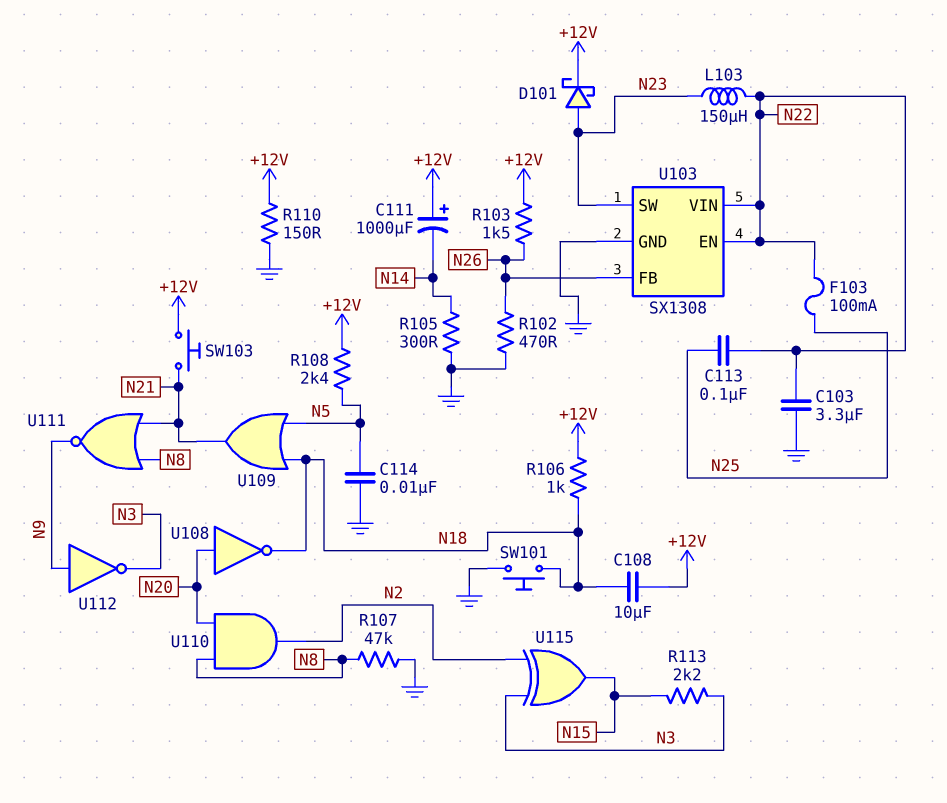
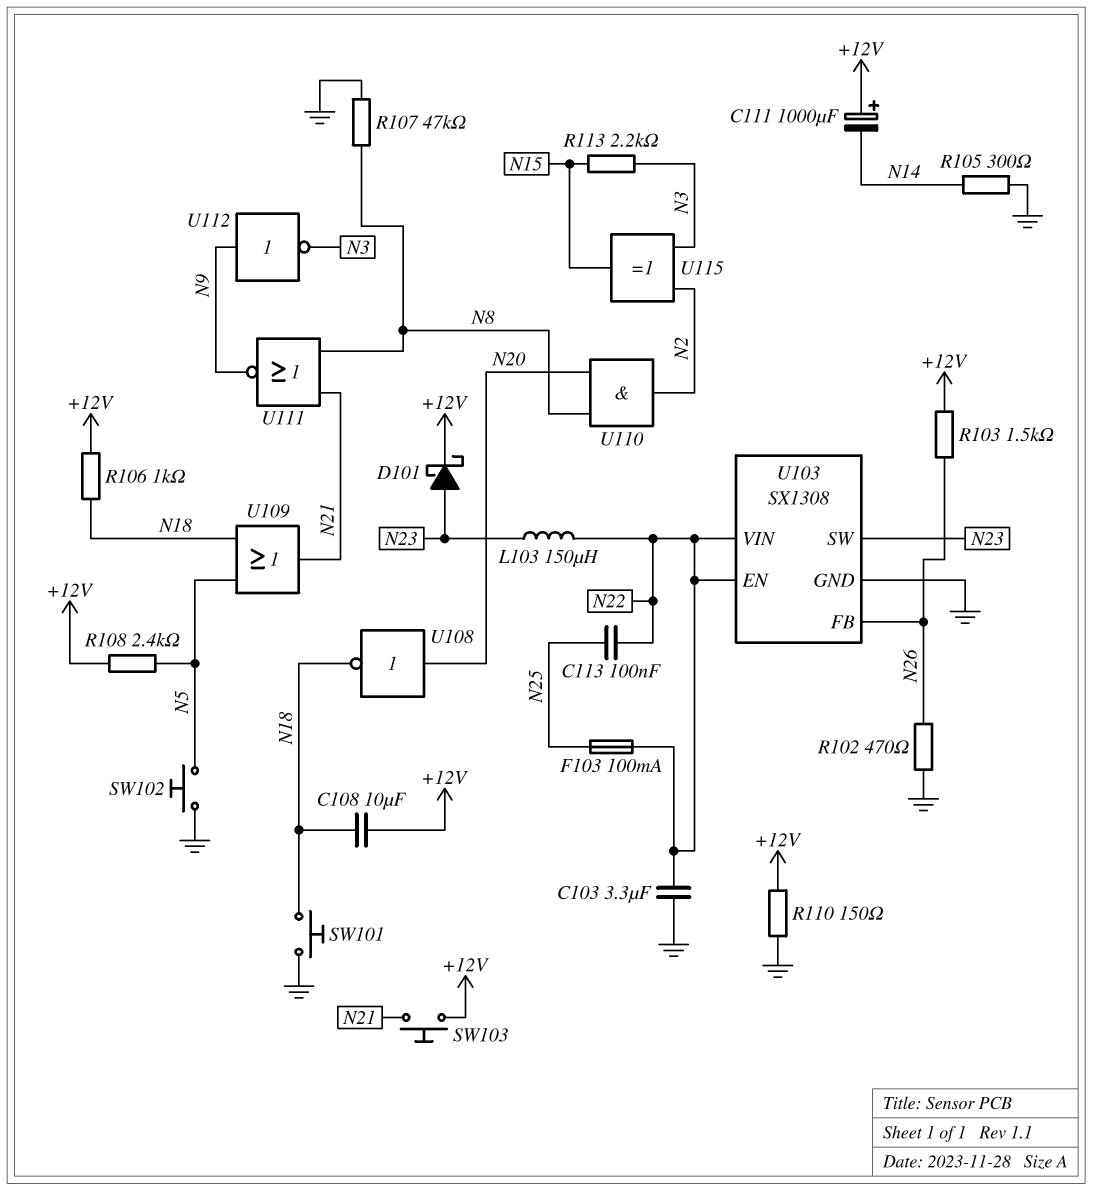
C114: 10nF (GND, N5) -> none
SW102: none -> button (GND, N5)

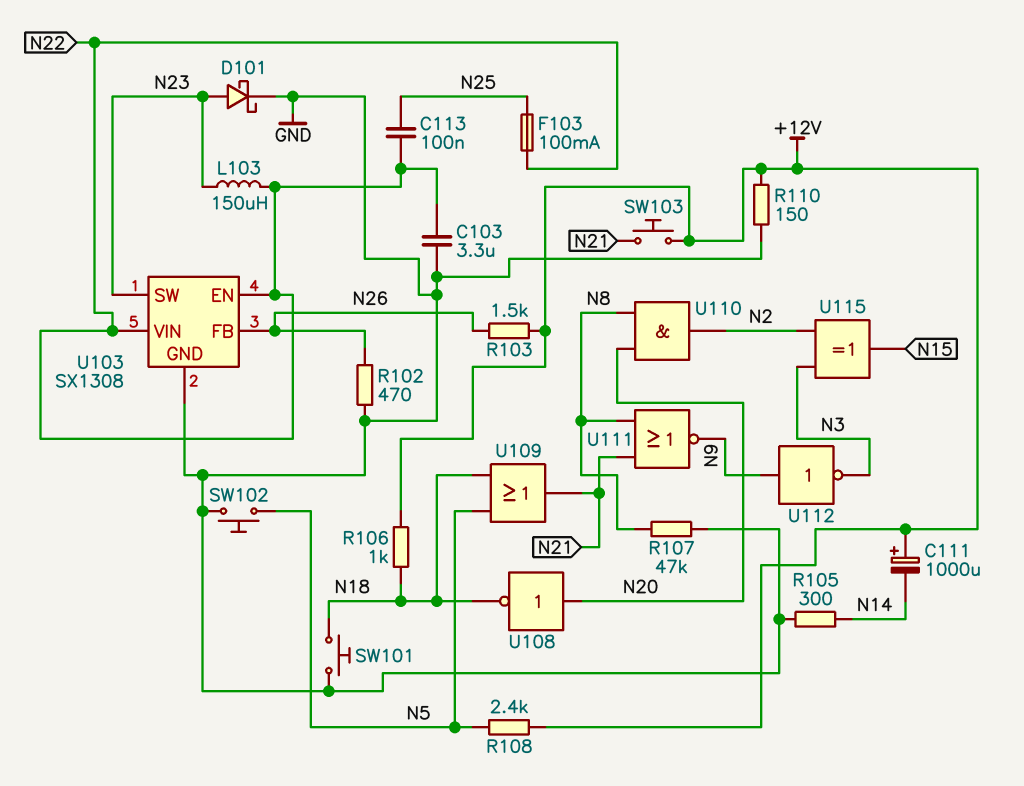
C108: 10uF (+12V, N18) -> none
D101: schottky (A N23, K +12V) -> schottky (A N23, K GND)
R113: 2.2k (N3, N15) -> none

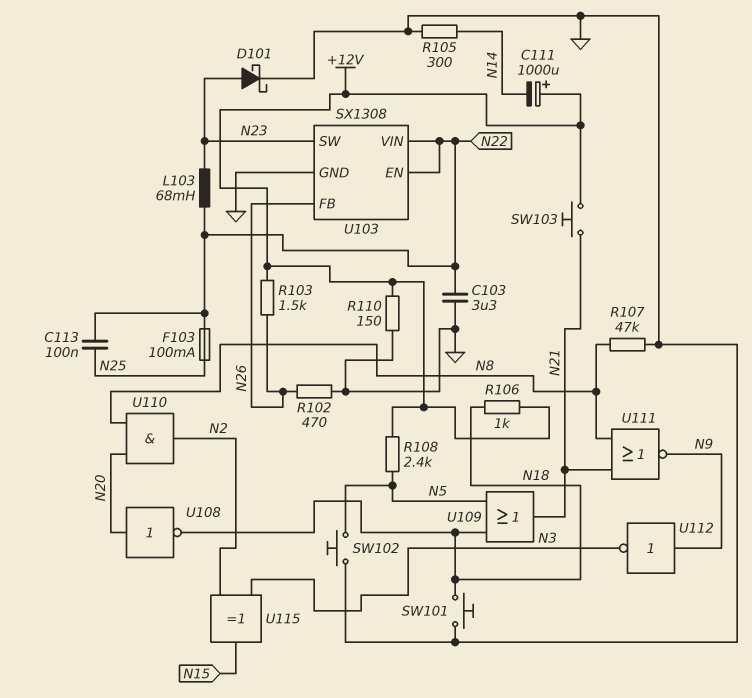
L103: 150uH (N22, N23) -> 68mH (N22, N23)

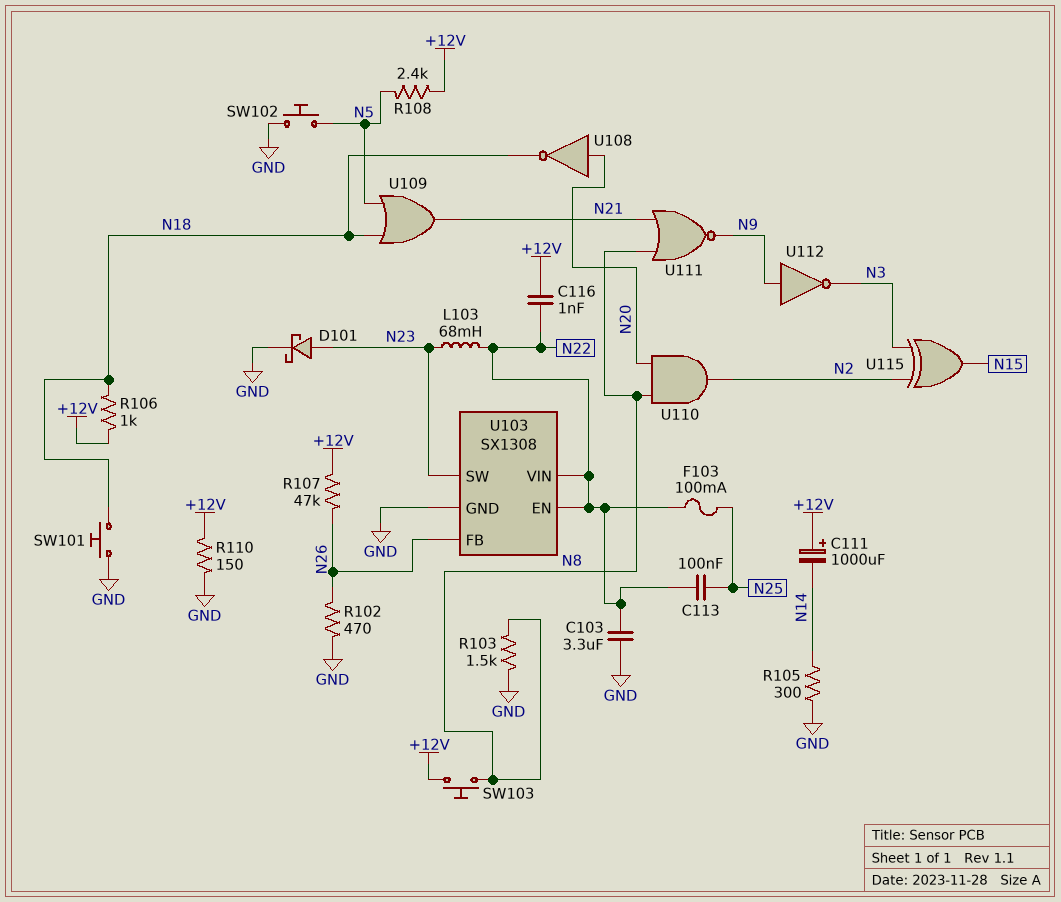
C116: none -> 1nF (+12V, N22)
R103: 1.5k (+12V, N26) -> 1.5k (GND, N8)
R107: 47k (GND, N8) -> 47k (+12V, N26)
SW103: button (+12V, N21) -> button (+12V, N8)

